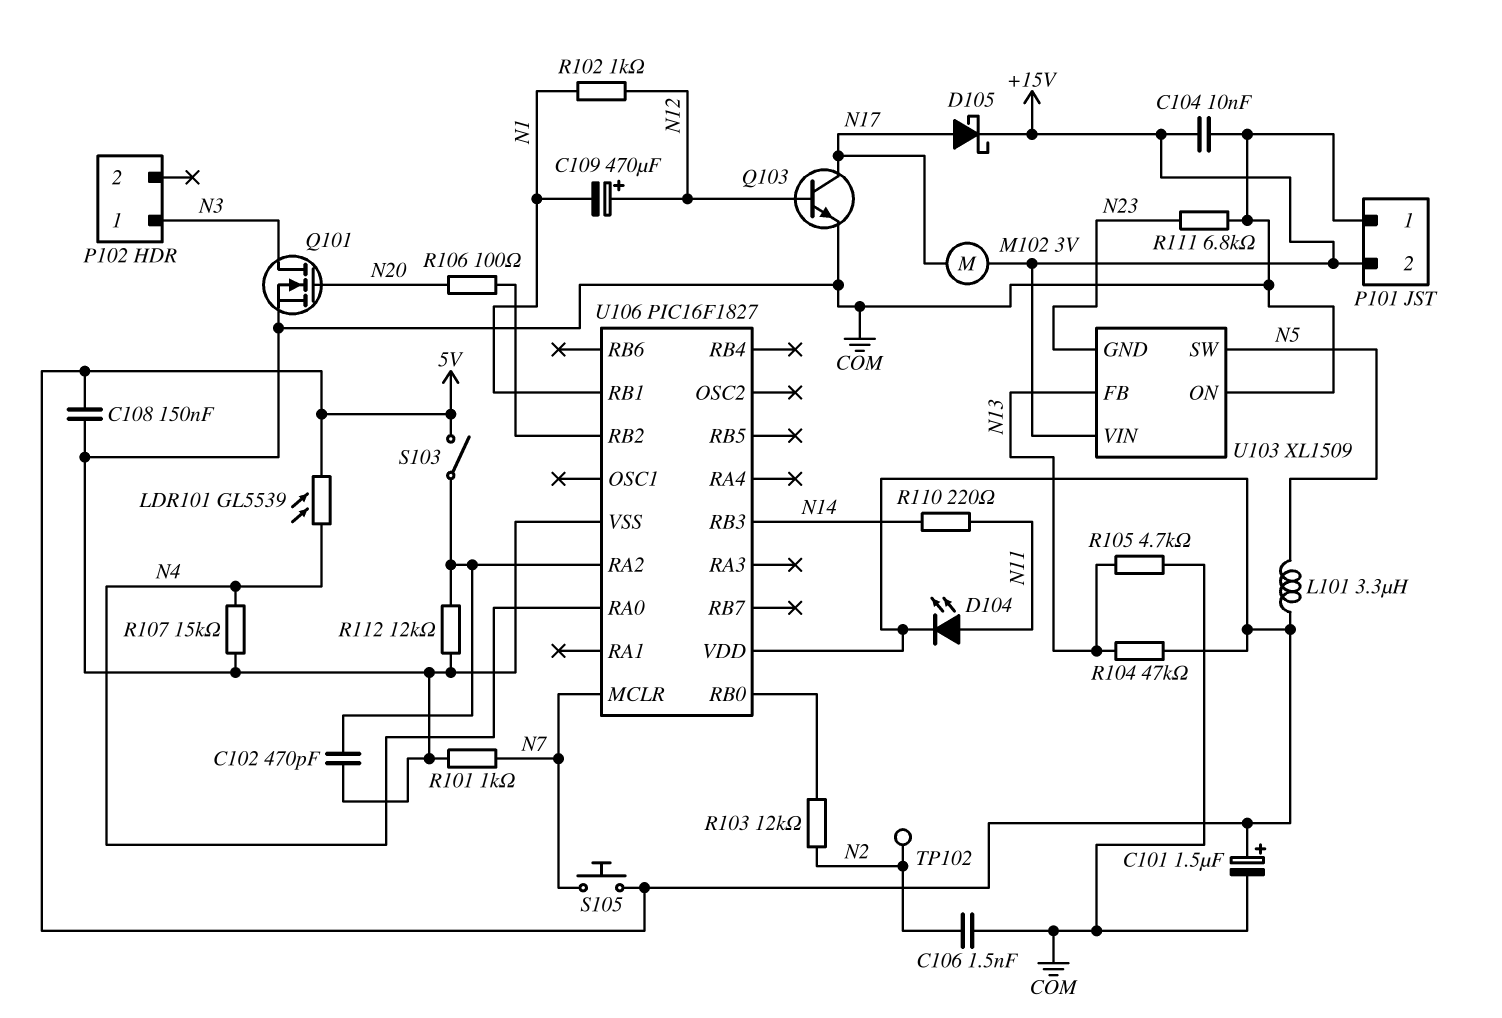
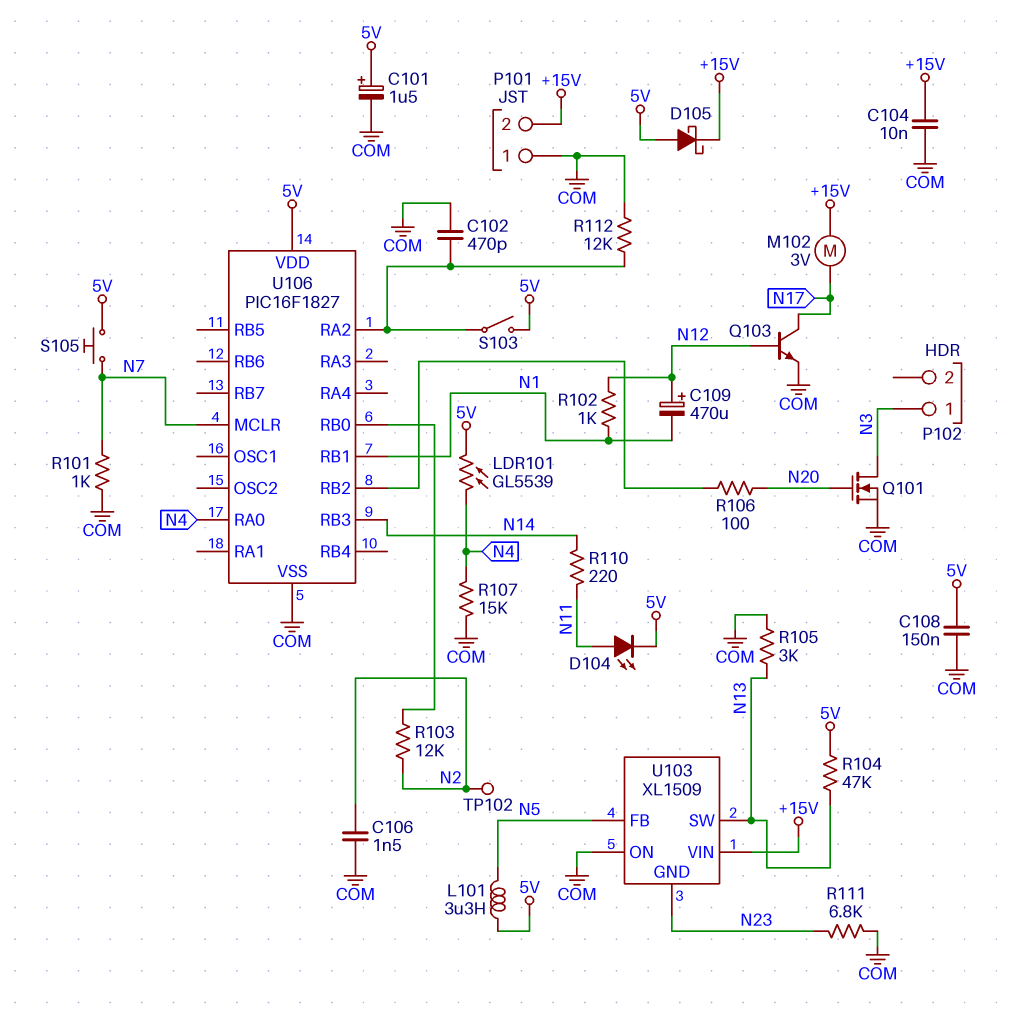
D105: schottky (A N17, K +15V) -> schottky (A 5V, K +15V)
R105: 4.7k (COM, N13) -> 3k (COM, N13)
U103 pin FB: N13 -> N5
U103 pin SW: N5 -> N13

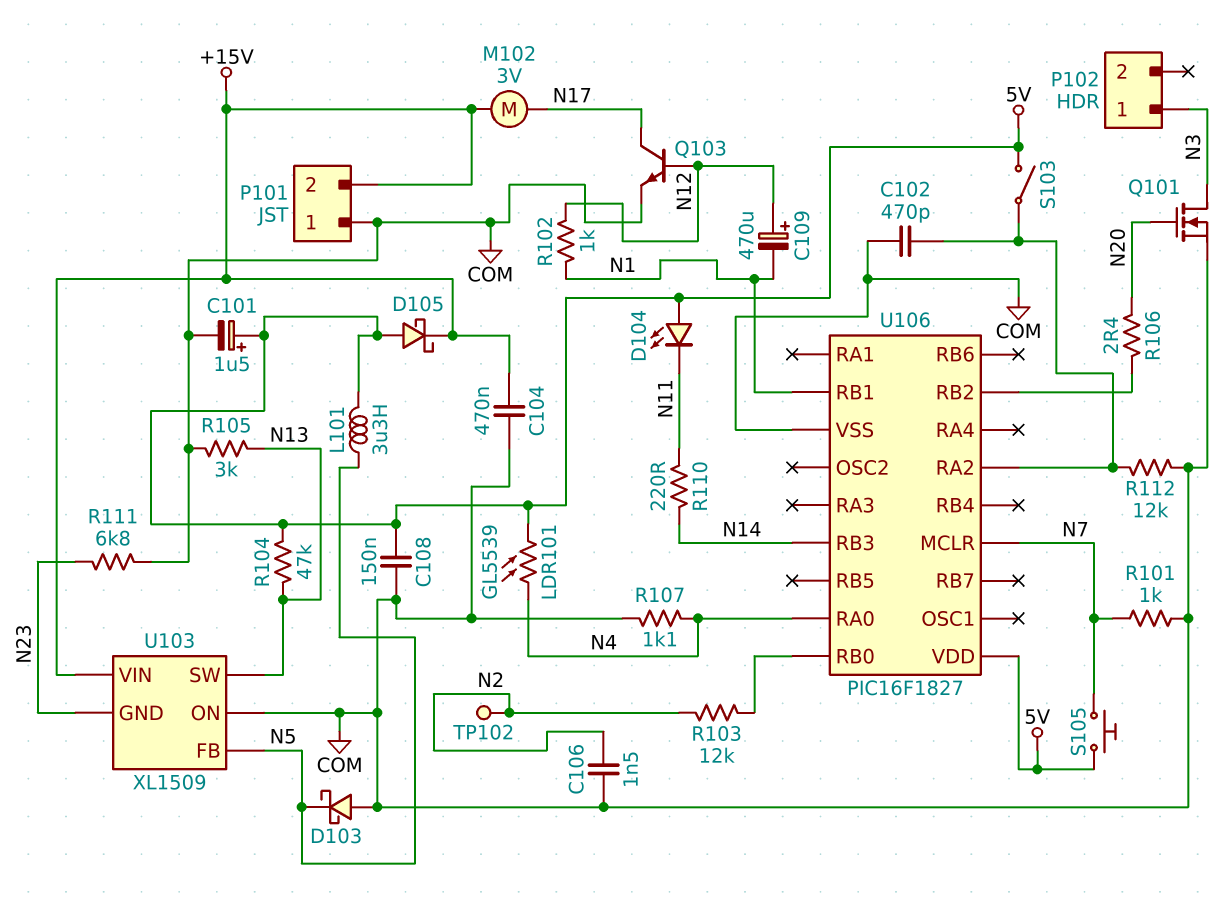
C104: 10nF (+15V, COM) -> 470nF (+15V, COM)
D103: none -> schottky (A COM, K N5)
D104: LED (A N11, K 5V) -> LED (A 5V, K N11)
R106: 100 (N20, U106/RB2) -> 2.4 (N20, U106/RB2)
R107: 15k (COM, N4) -> 1.1k (COM, N4)

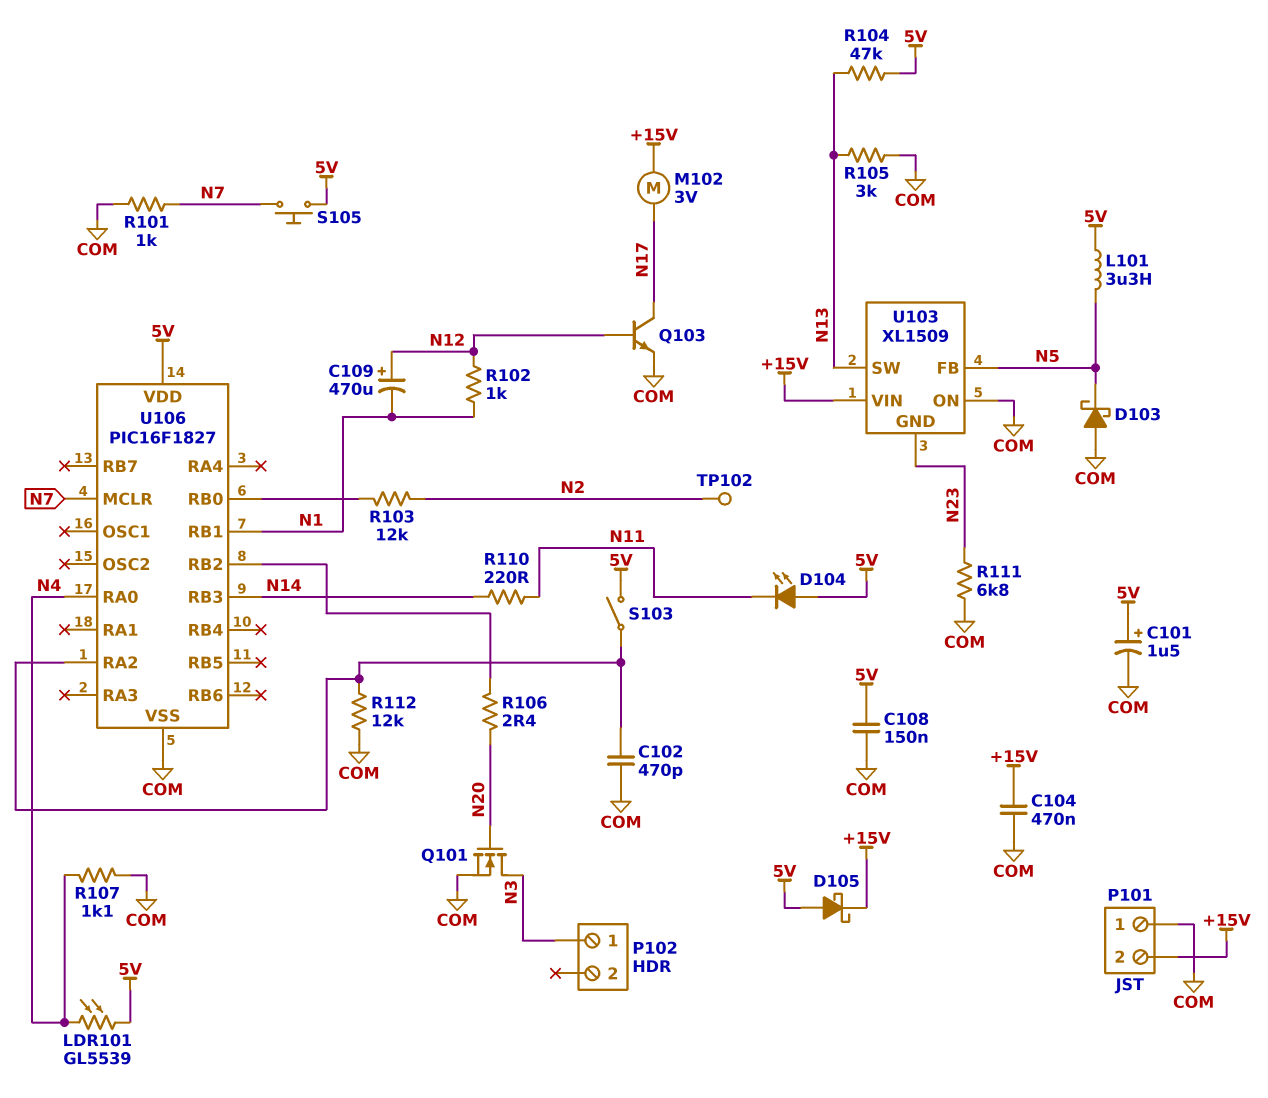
C106: 1.5nF (COM, N2) -> none

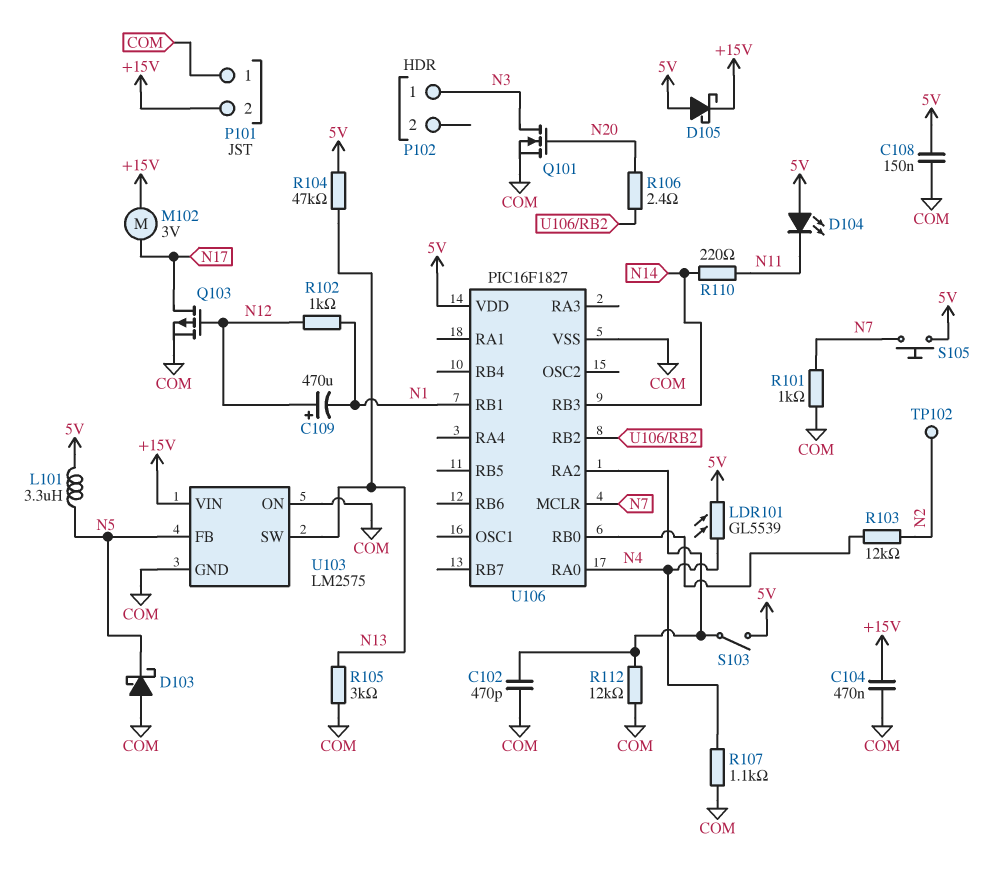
C101: 1.5uF (plus 5V, minus COM) -> none
Q103: NPN (B N12, C N17, E COM) -> PMOS (G N12, D N17, S COM)
R111: 6.8k (COM, N23) -> none
U103: XL1509 -> LM2575
U103 pin GND: N23 -> COM

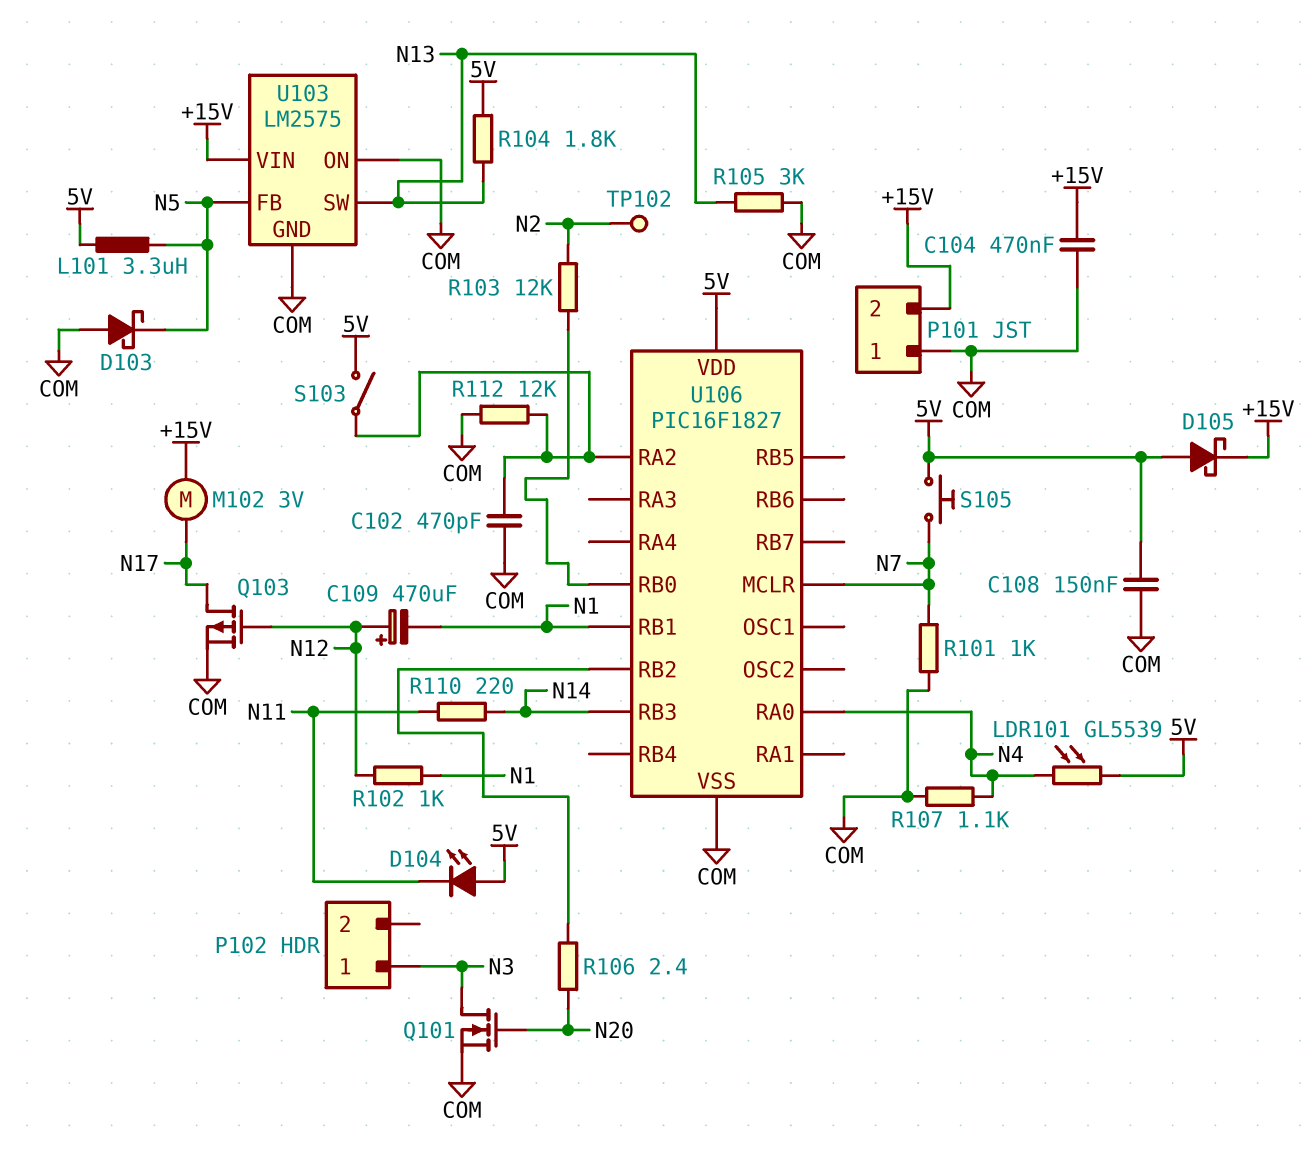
R104: 47k (5V, N13) -> 1.8k (5V, N13)

